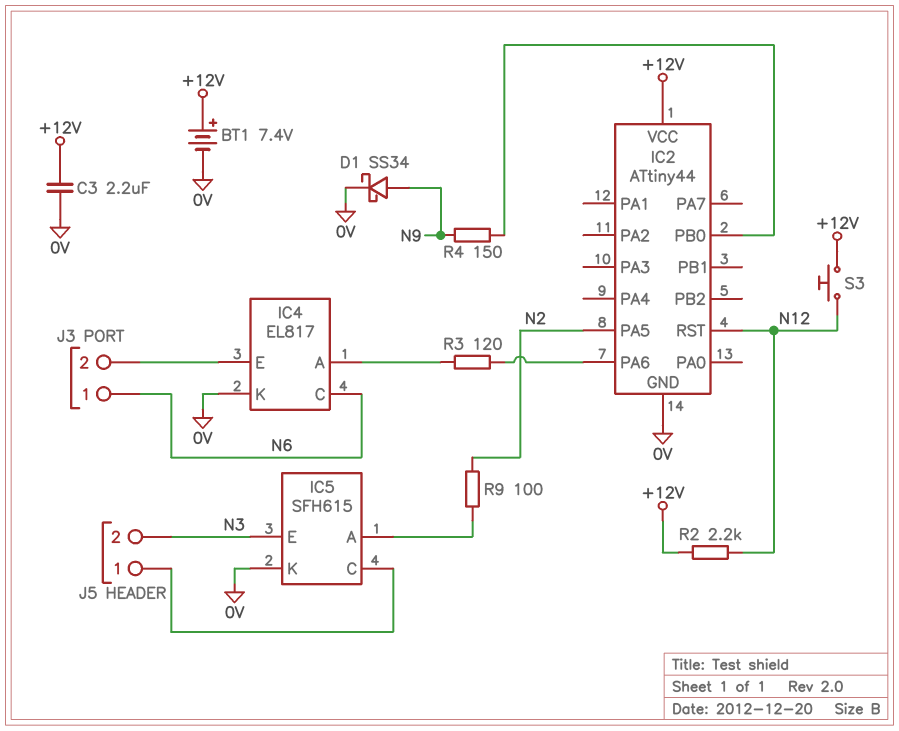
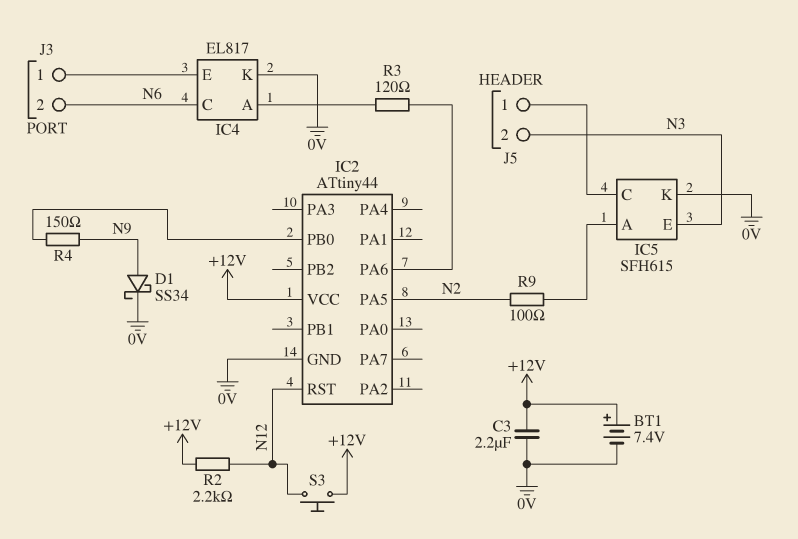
J3 pin 1: N6 -> IC4/E
J3 pin 2: IC4/E -> N6

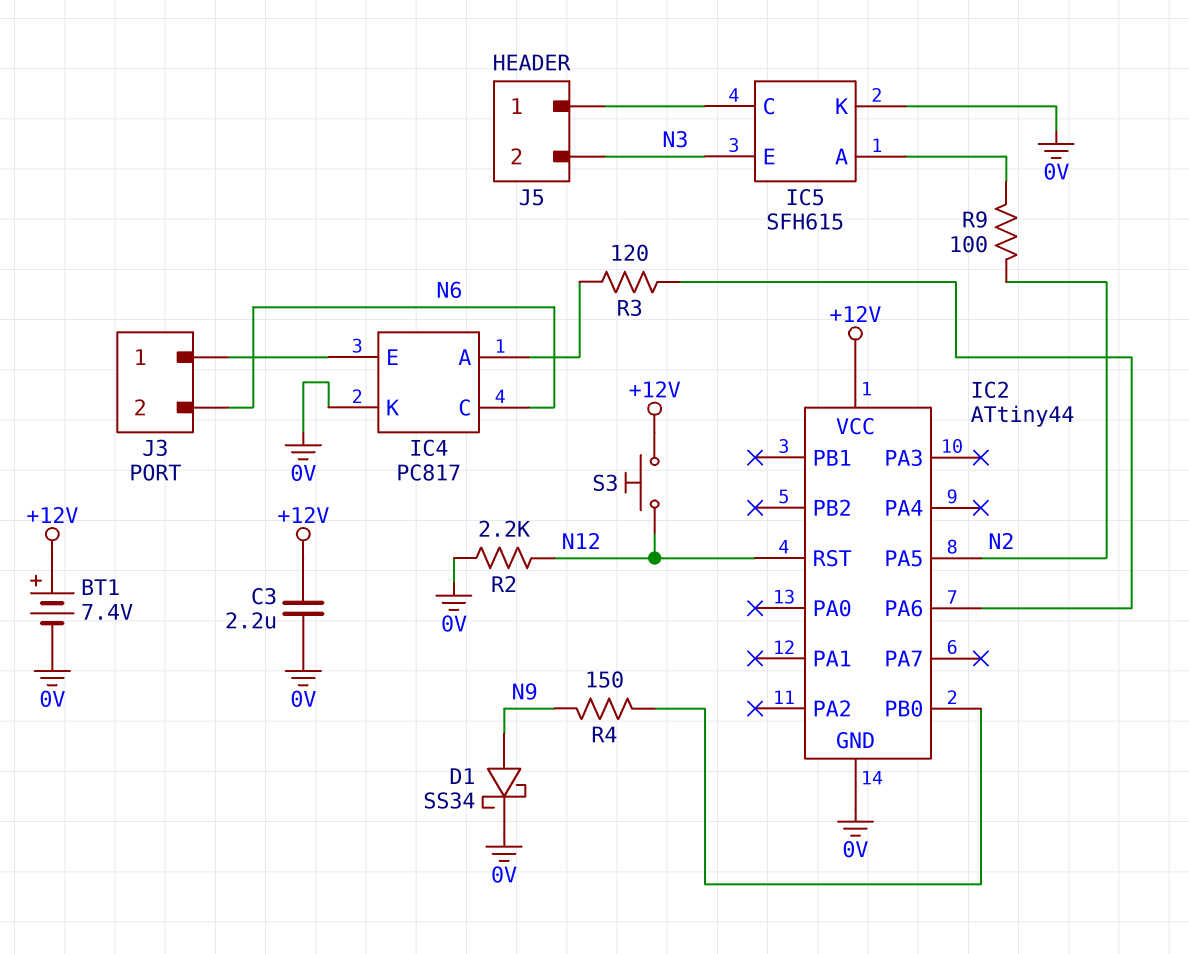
IC4: EL817 -> PC817
R2: 2.2k (+12V, N12) -> 2.2k (0V, N12)

